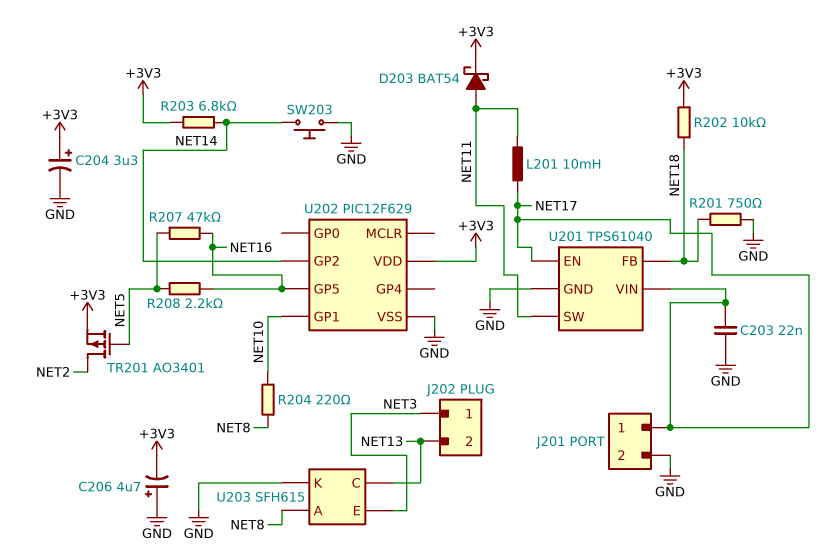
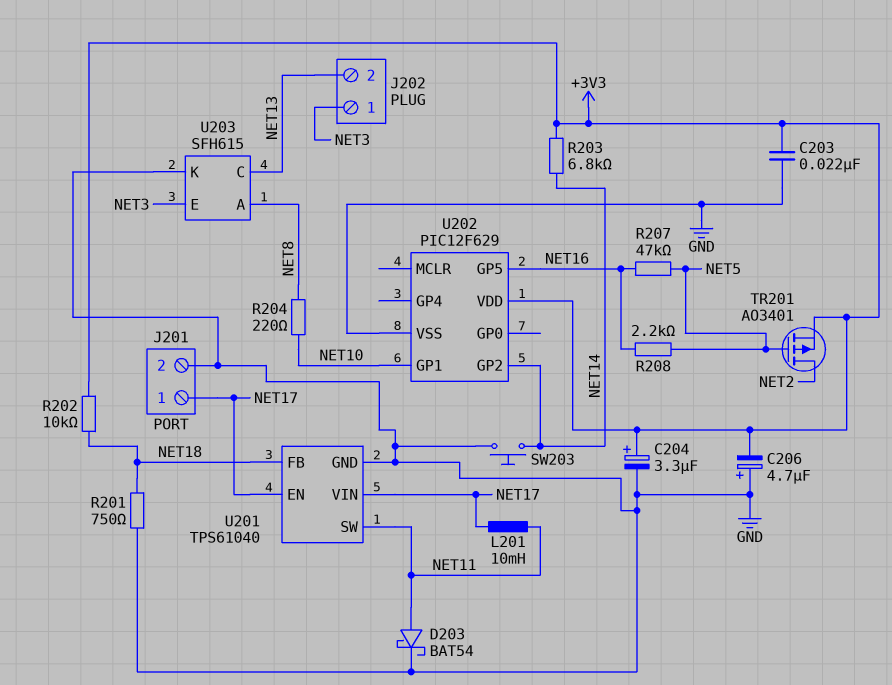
C203: 22nF (GND, NET17) -> 22nF (+3V3, GND)
D203: schottky BAT54 (A NET11, K +3V3) -> schottky BAT54 (A NET11, K GND)

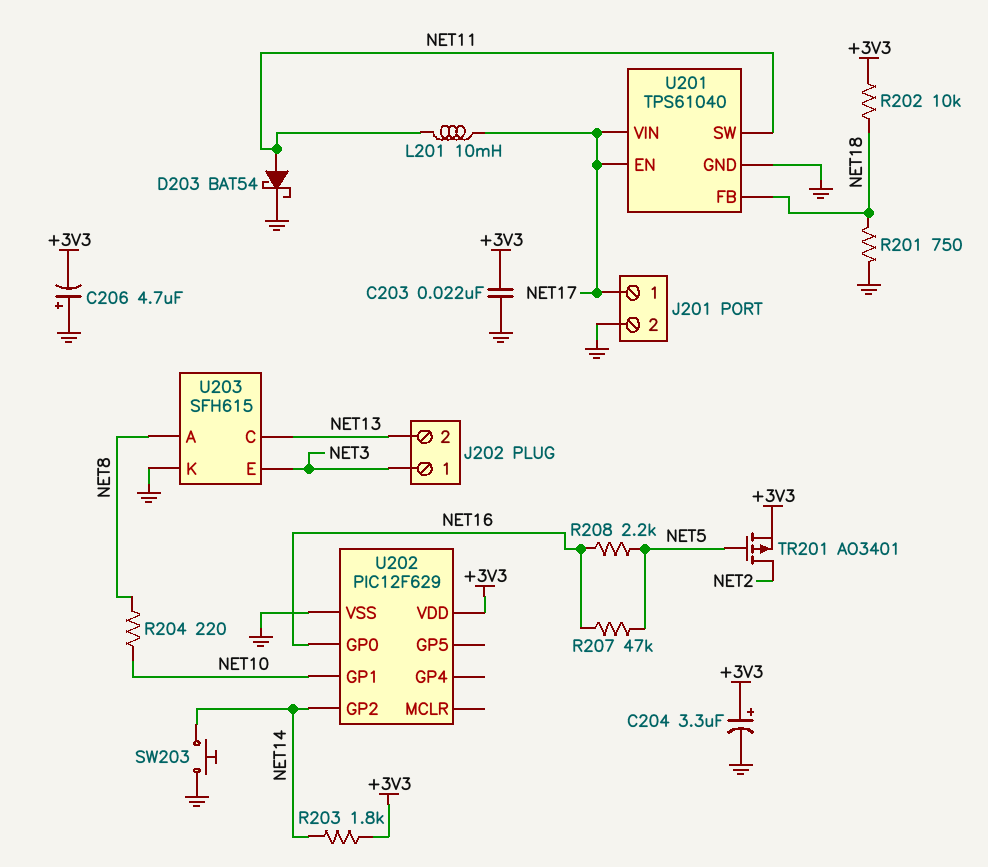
R203: 6.8k (+3V3, NET14) -> 1.8k (+3V3, NET14)
U202 pin GP0: none -> NET16
U202 pin GP5: NET16 -> none

